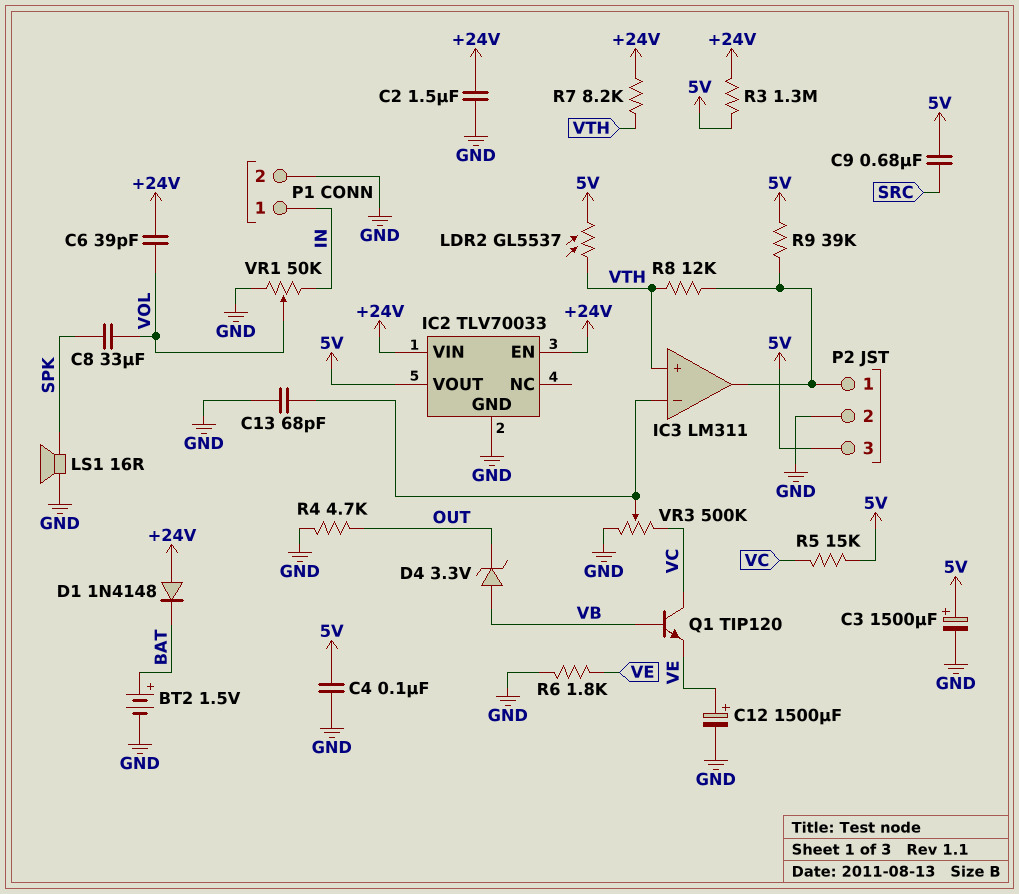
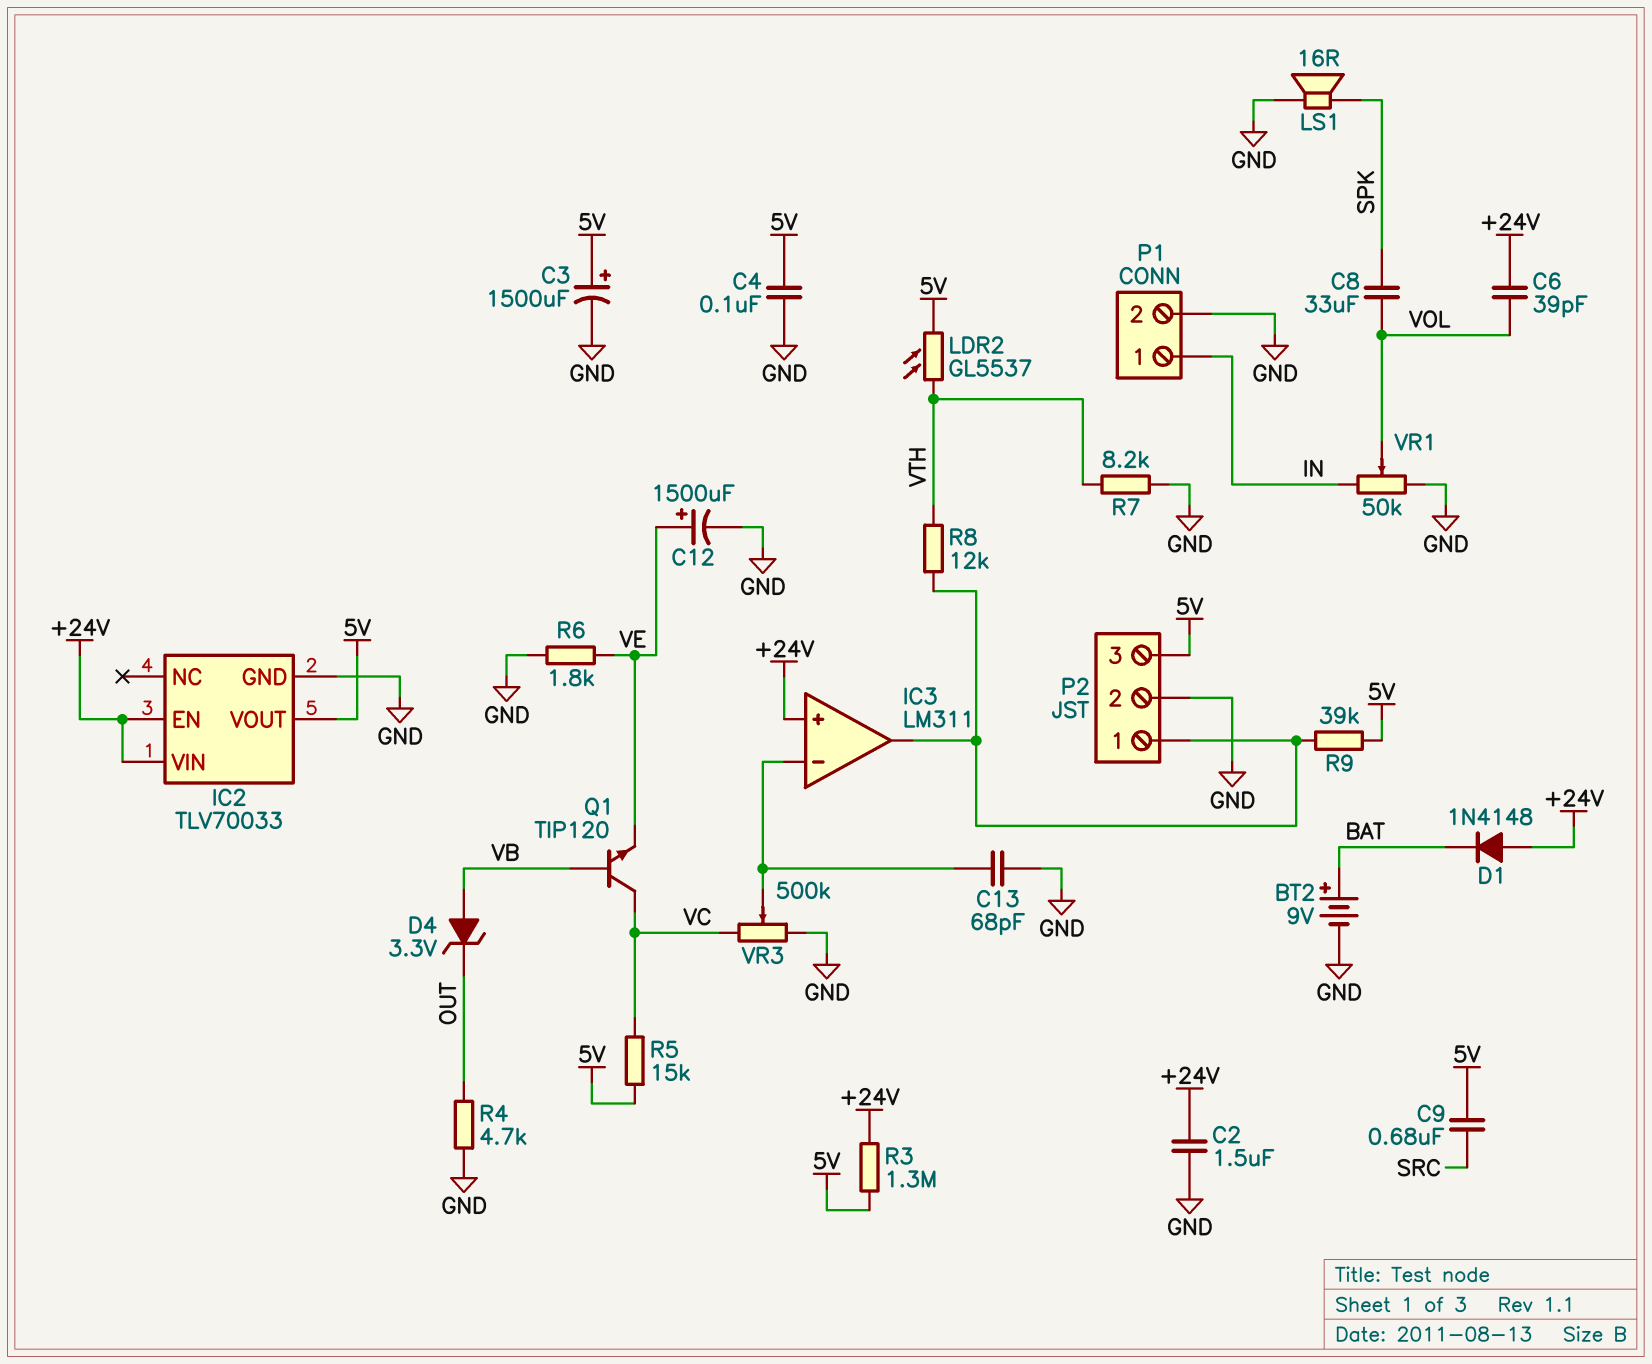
BT2: 1.5V (plus BAT, minus GND) -> 9V (plus BAT, minus GND)
IC3 pin in+: VTH -> +24V
R7: 8.2k (+24V, VTH) -> 8.2k (GND, VTH)

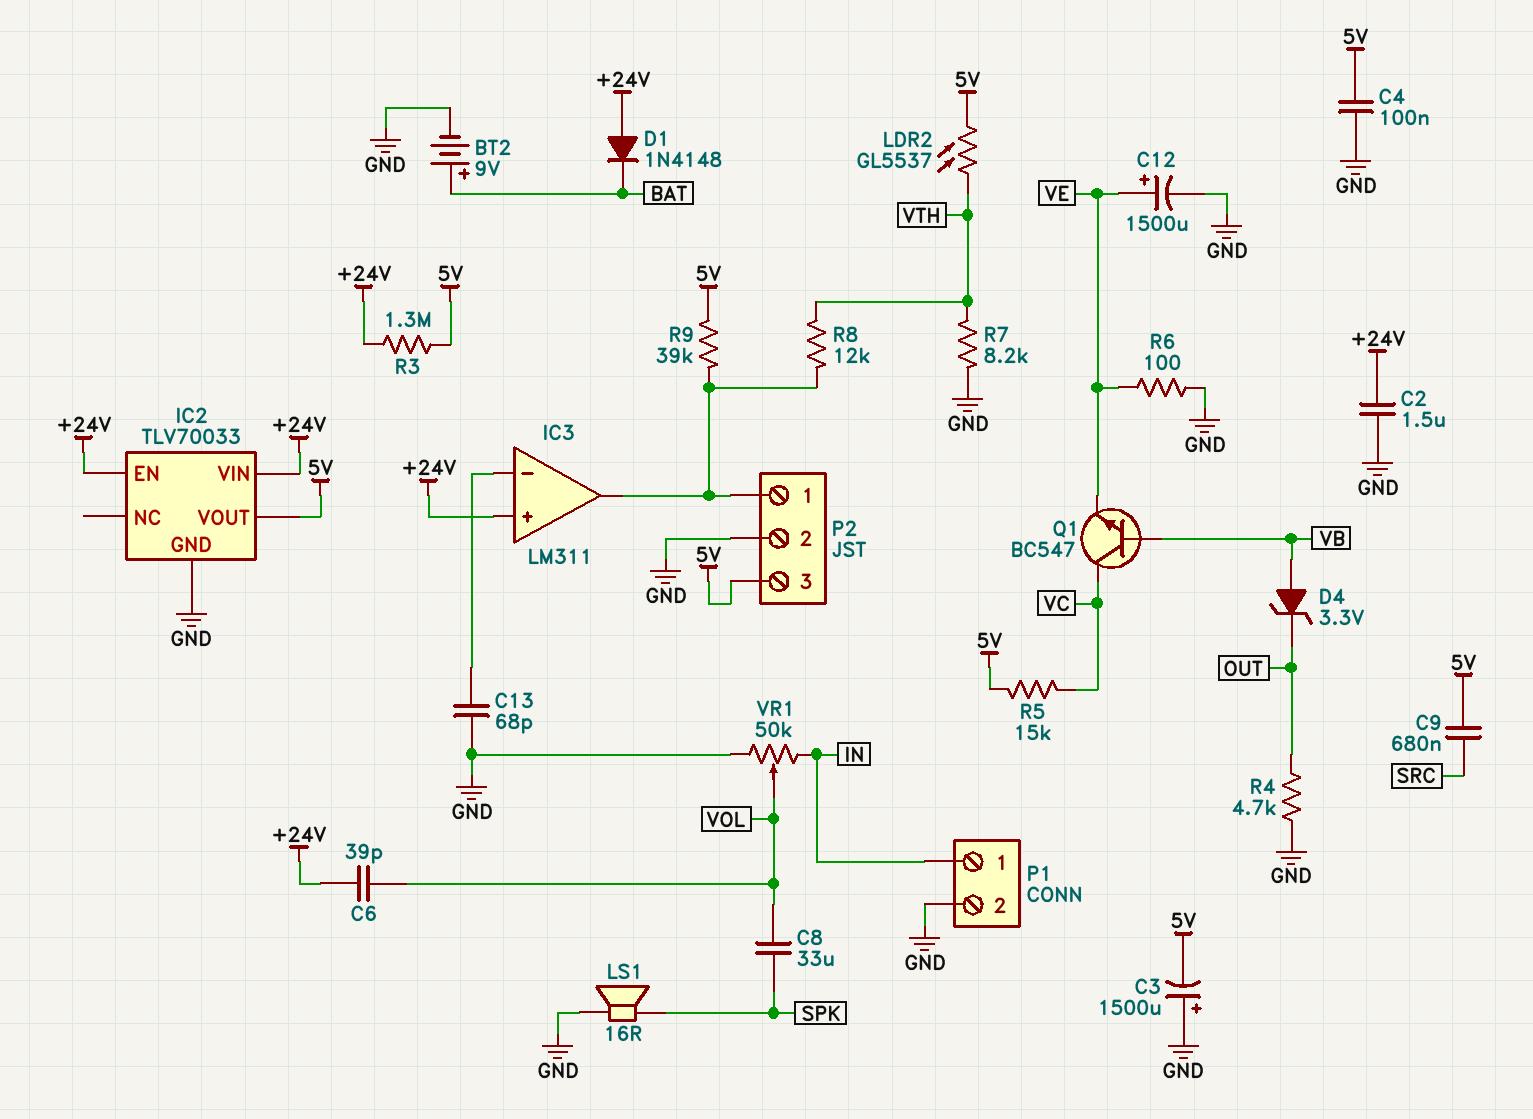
C3: 1500uF (plus 5V, minus GND) -> 1500uF (plus GND, minus 5V)
Q1: NPN TIP120 (B VB, C VC, E VE) -> NPN BC547 (B VB, C VC, E VE)
R6: 1.8k (GND, VE) -> 100 (GND, VE)
VR3: 500k (GND, VC, wiper IC3/in-) -> none

